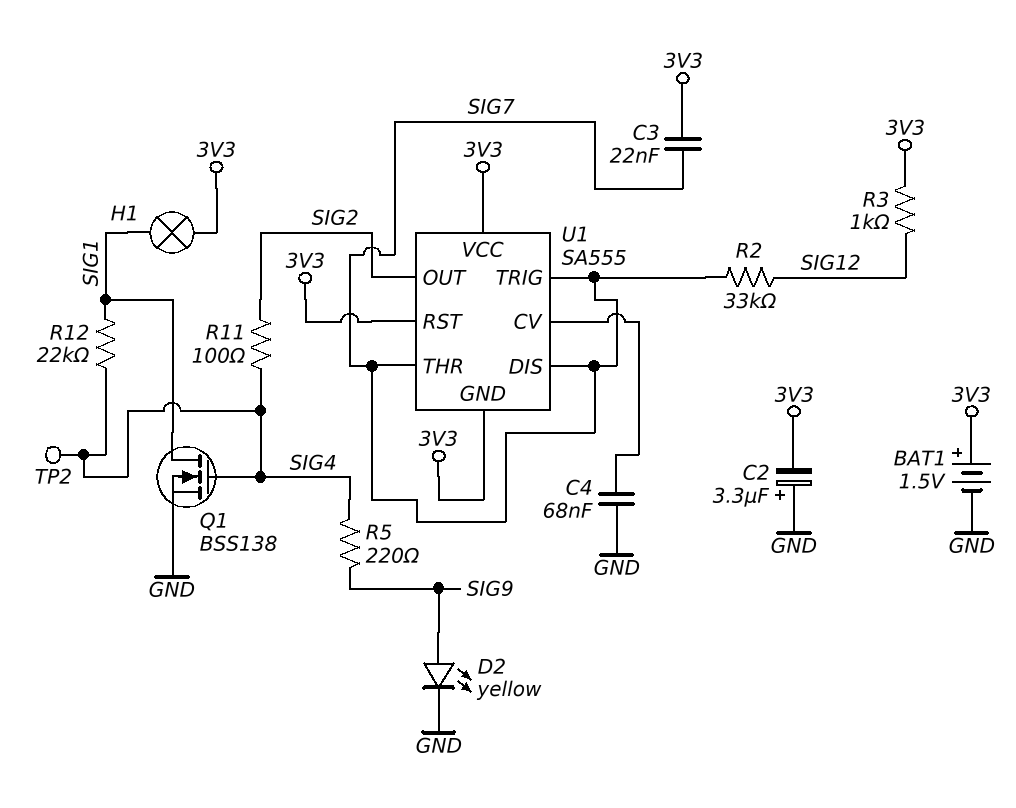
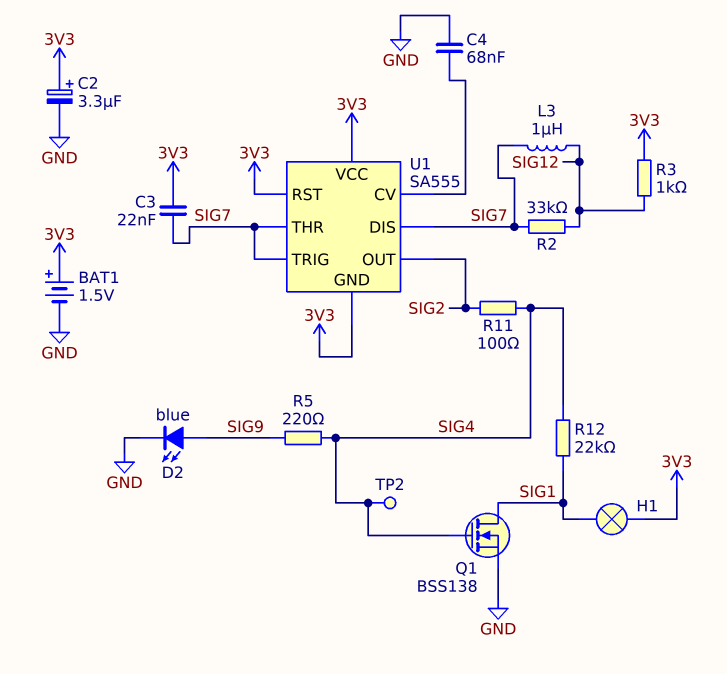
C2: 3.3uF (plus GND, minus 3V3) -> 3.3uF (plus 3V3, minus GND)
D2: LED yellow (A SIG9, K GND) -> LED blue (A SIG9, K GND)
L3: none -> 1uH (SIG7, SIG12)

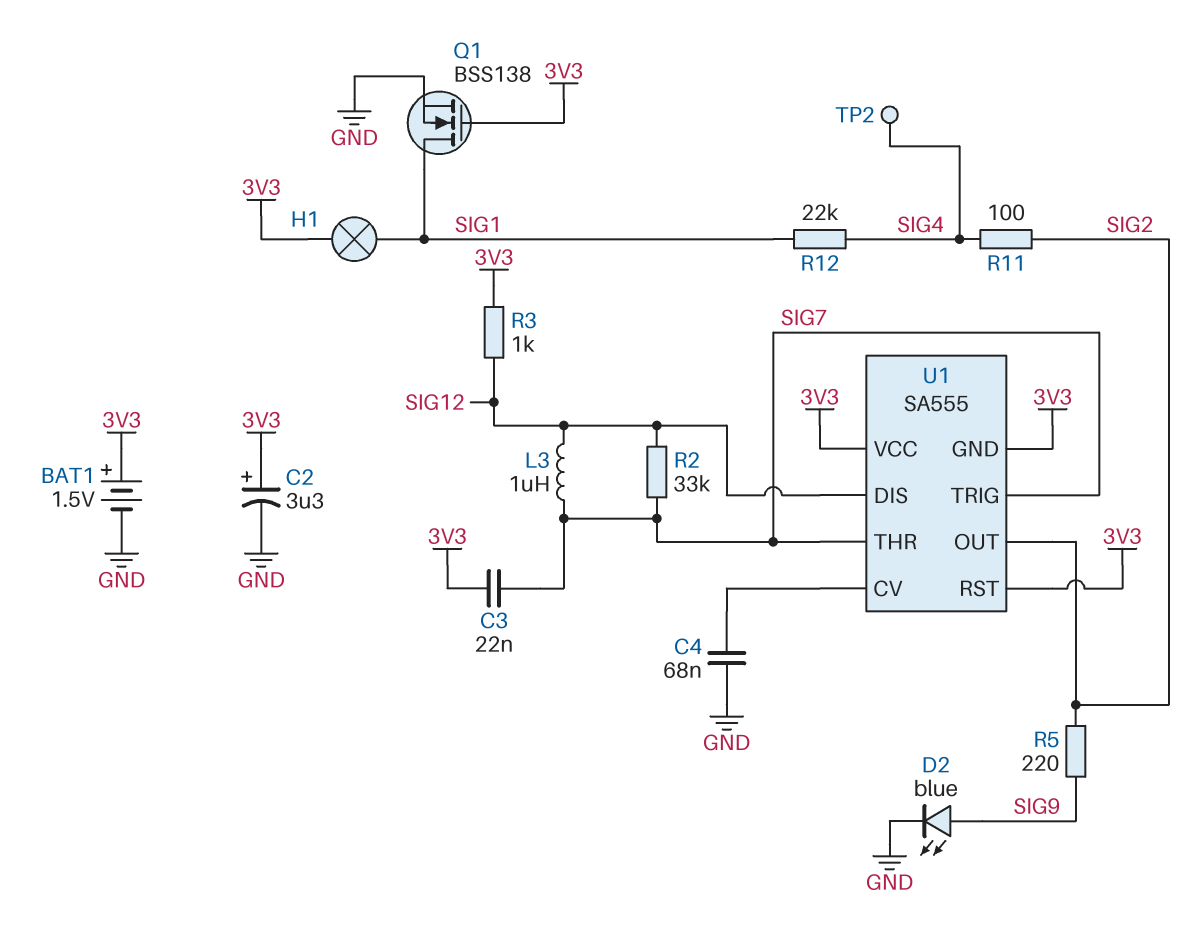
Q1: NMOS BSS138 (G SIG4, D SIG1, S GND) -> NMOS BSS138 (G 3V3, D SIG1, S GND)
R5: 220 (SIG4, SIG9) -> 220 (SIG2, SIG9)
U1 pin DIS: SIG7 -> SIG12

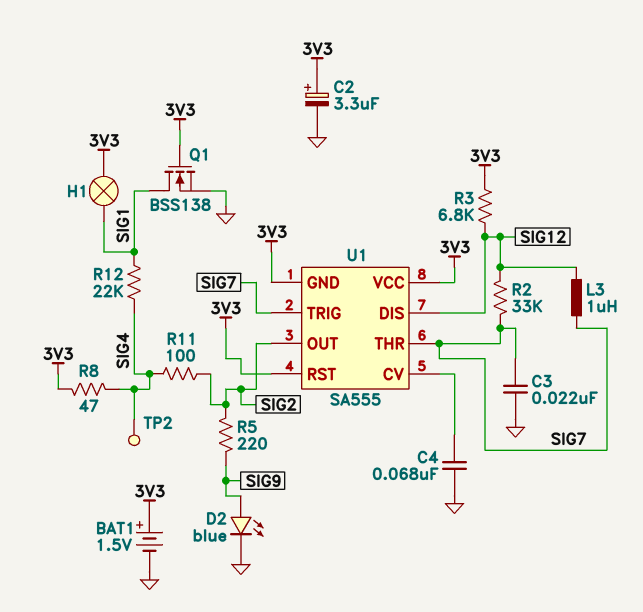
C3: 22nF (3V3, SIG7) -> 22nF (GND, SIG7)
R3: 1k (3V3, SIG12) -> 6.8k (3V3, SIG12)
R8: none -> 47 (3V3, SIG4)

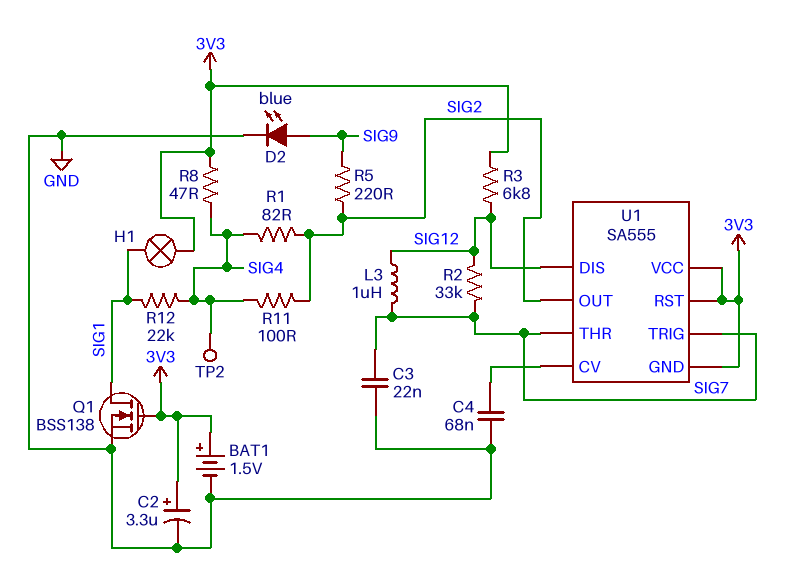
R1: none -> 82 (SIG2, SIG4)

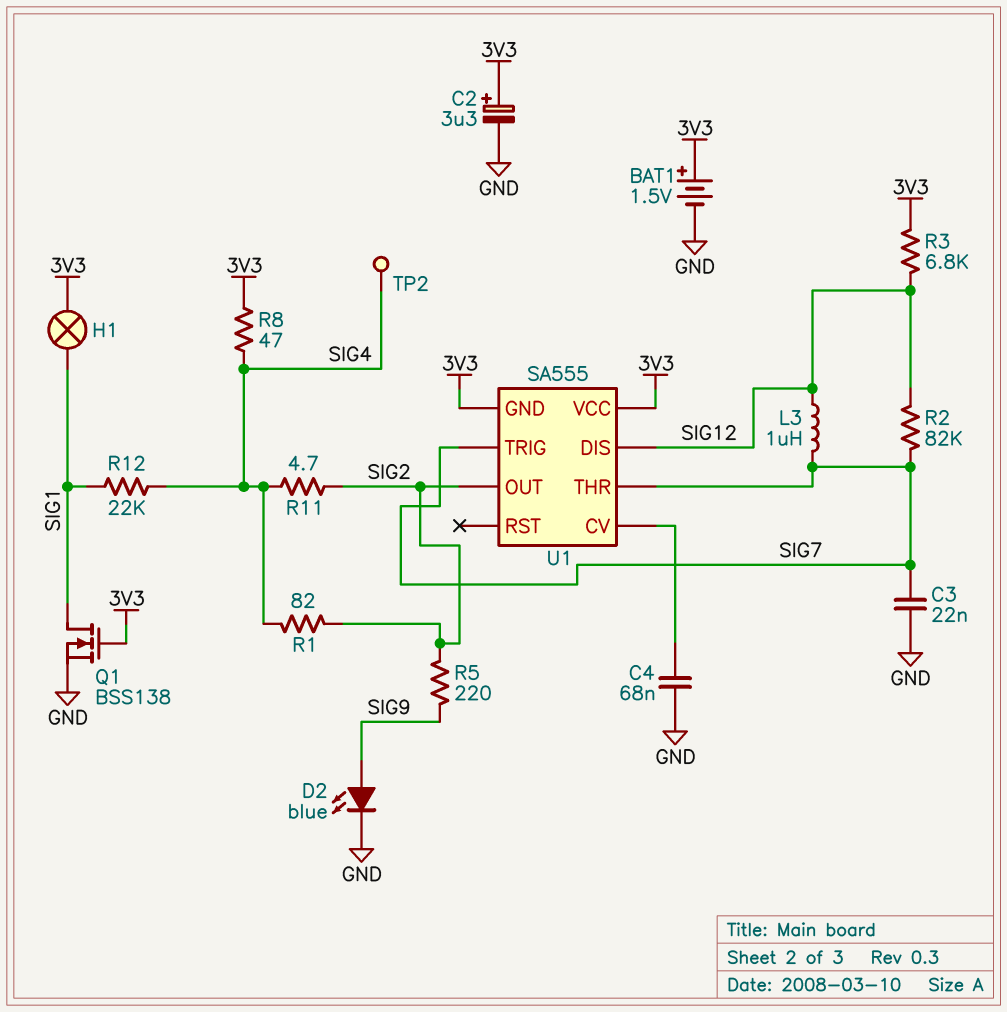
R2: 33k (SIG7, SIG12) -> 82k (SIG7, SIG12)
R11: 100 (SIG2, SIG4) -> 4.7 (SIG2, SIG4)
U1 pin RST: 3V3 -> none

